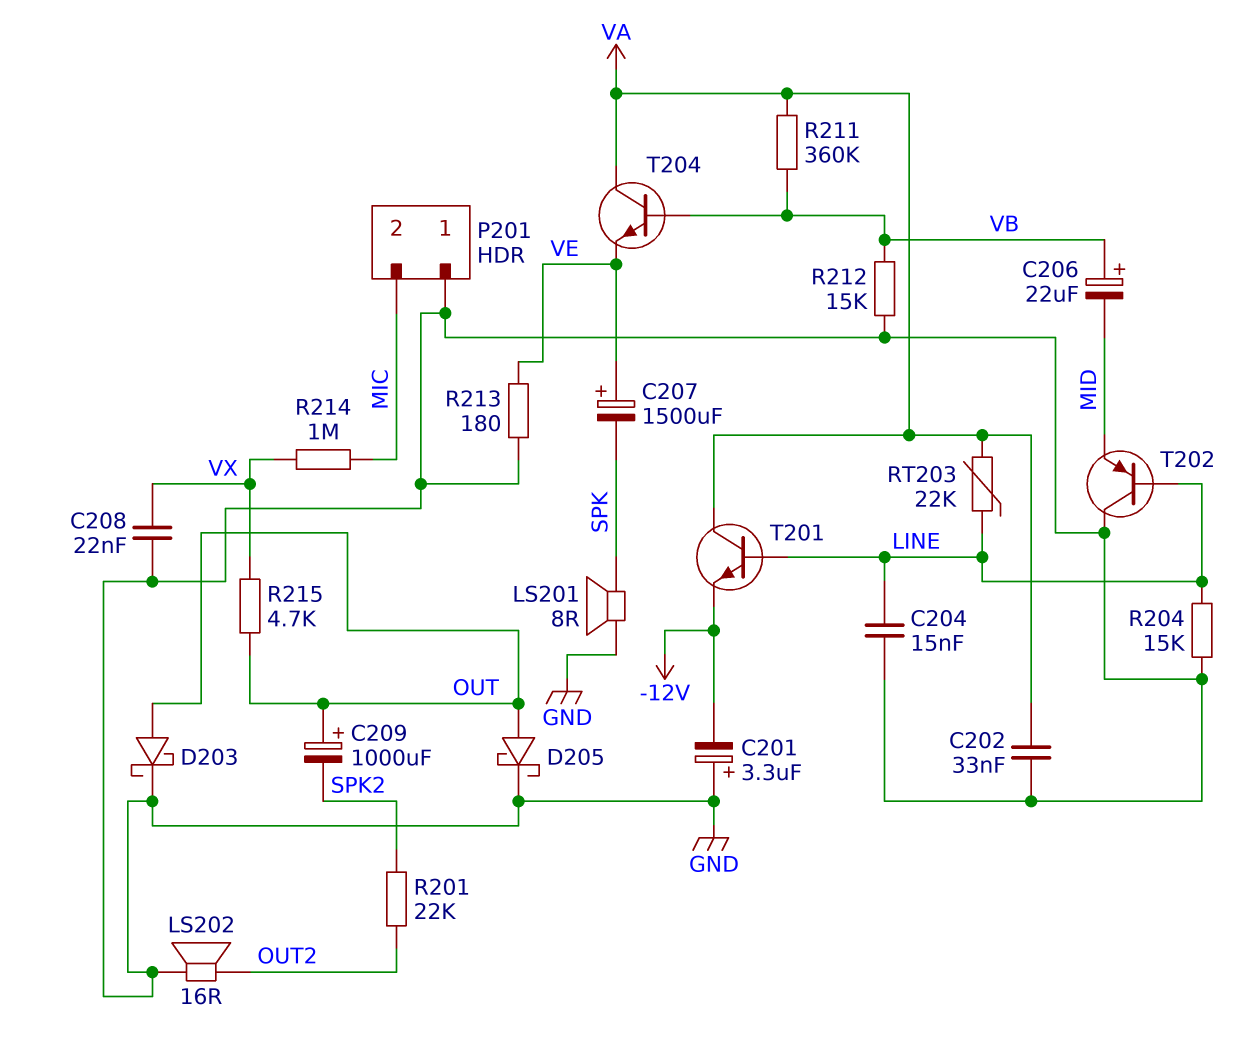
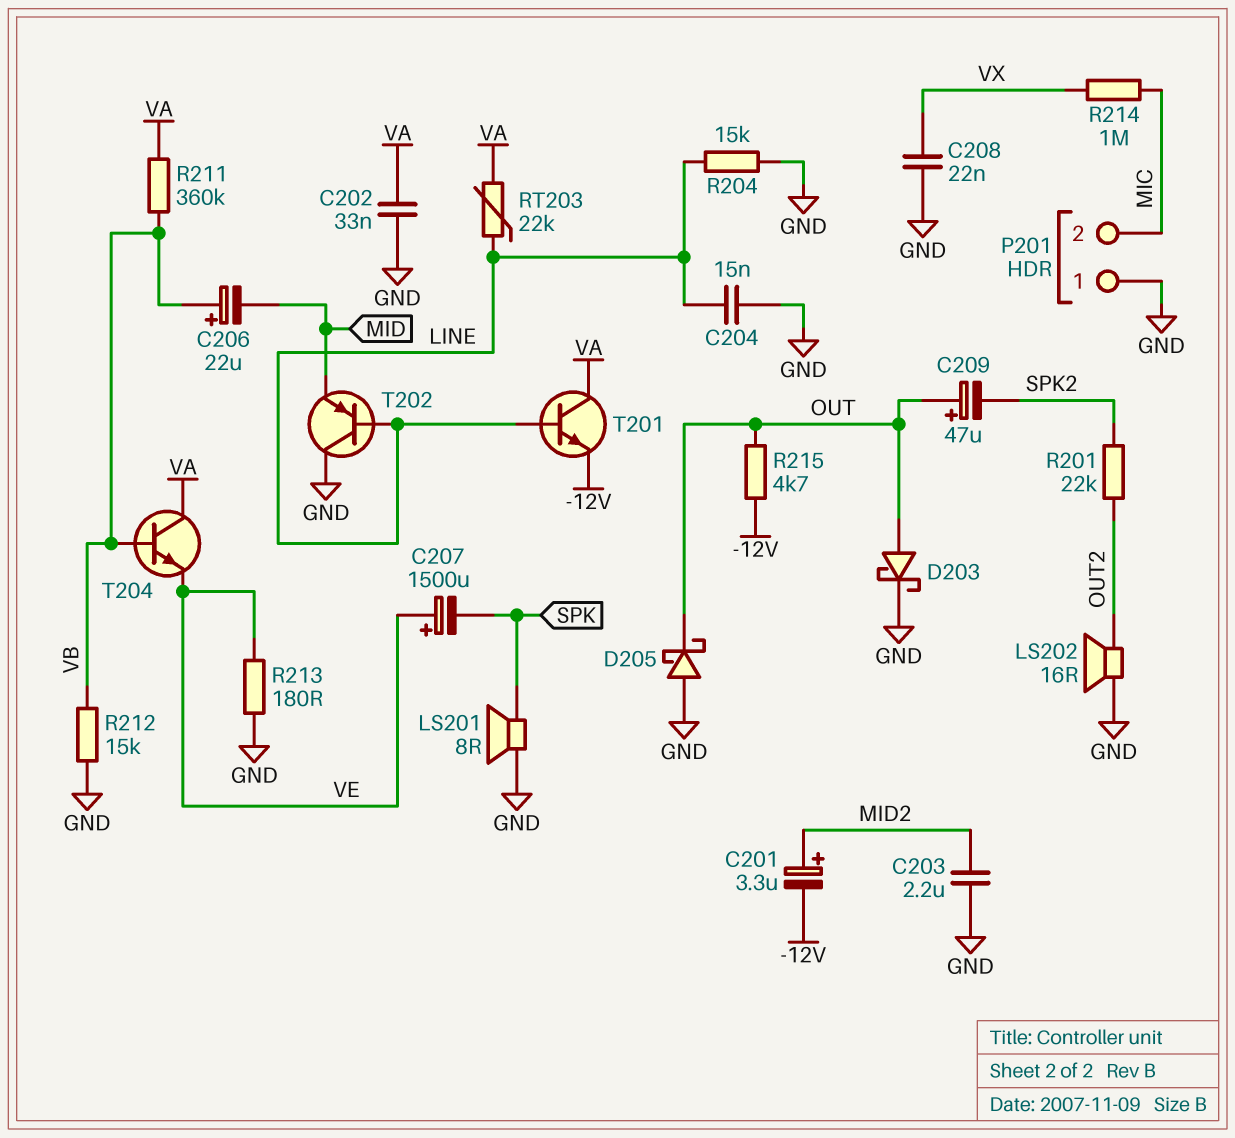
C201: 3.3uF (plus GND, minus -12V) -> 3.3uF (plus MID2, minus -12V)
C203: none -> 2.2uF (GND, MID2)
C209: 1000uF (plus OUT, minus SPK2) -> 47uF (plus OUT, minus SPK2)
D205: schottky (A OUT, K GND) -> schottky (A GND, K OUT)
R215: 4.7k (OUT, VX) -> 4.7k (-12V, OUT)

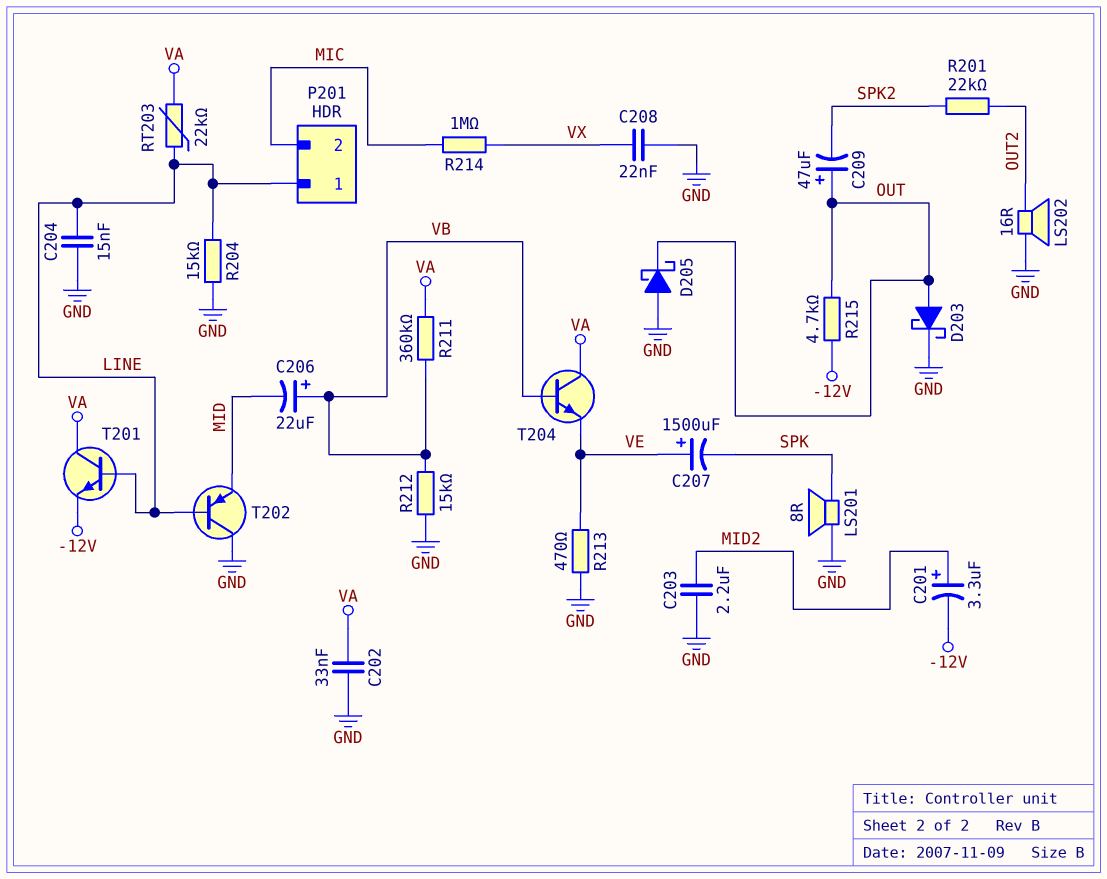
P201 pin 1: GND -> LINE
R213: 180 (GND, VE) -> 470 (GND, VE)

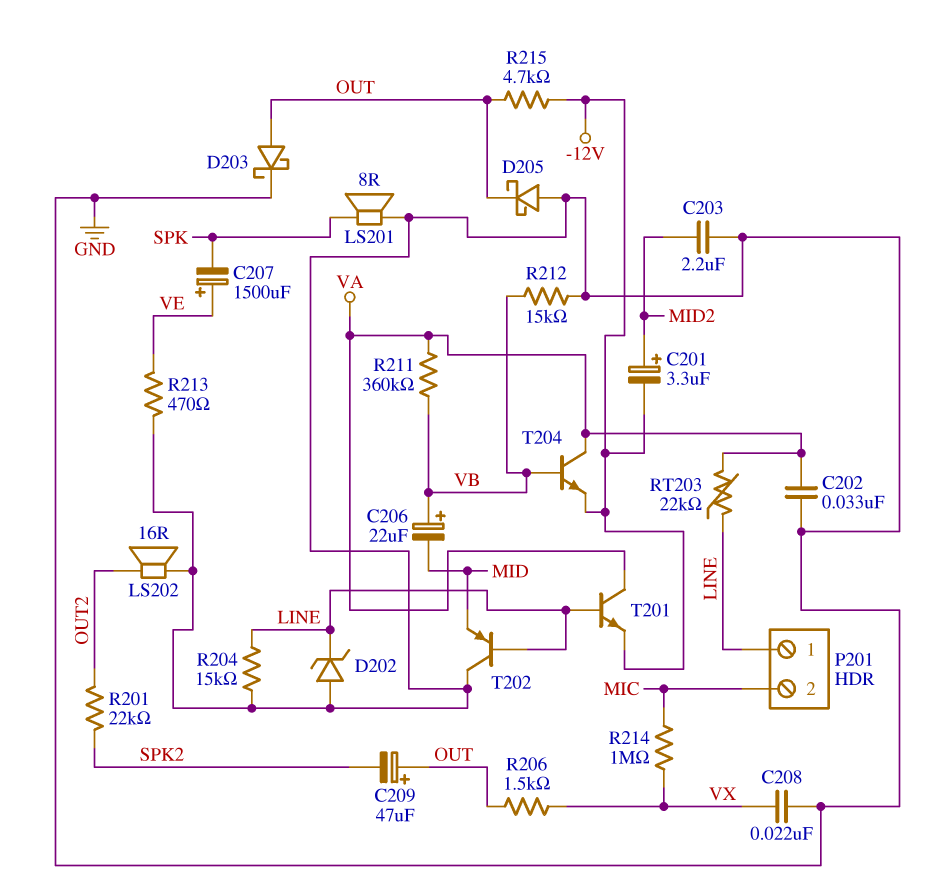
C204: 15nF (GND, LINE) -> none
D202: none -> zener (A GND, K LINE)
R206: none -> 1.5k (OUT, VX)
T204: NPN (B VB, C VA, E VE) -> NPN (B VB, C VA, E -12V)

